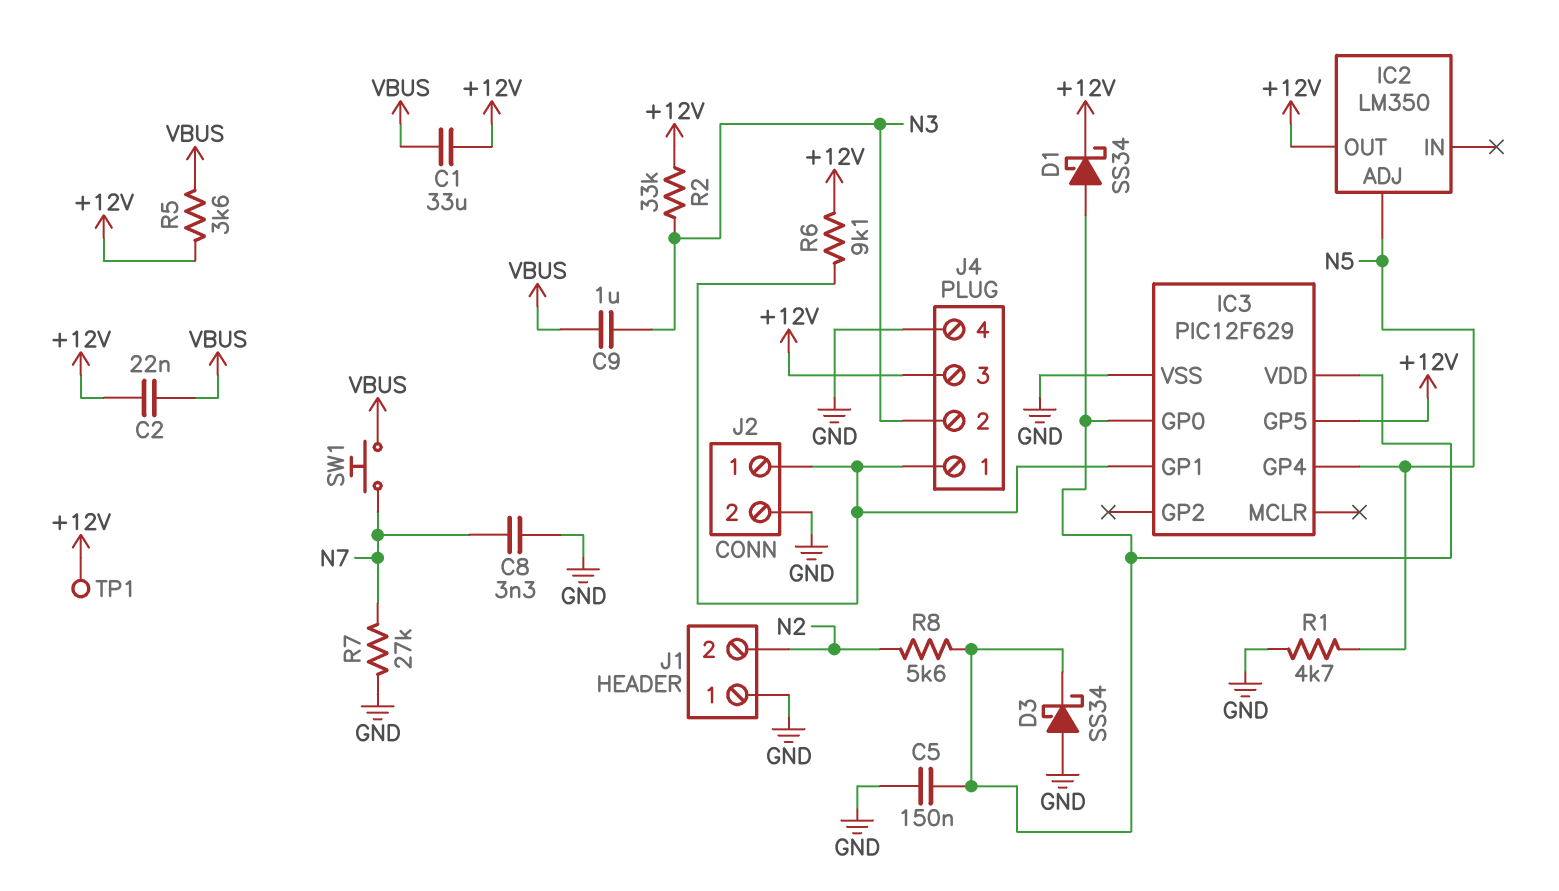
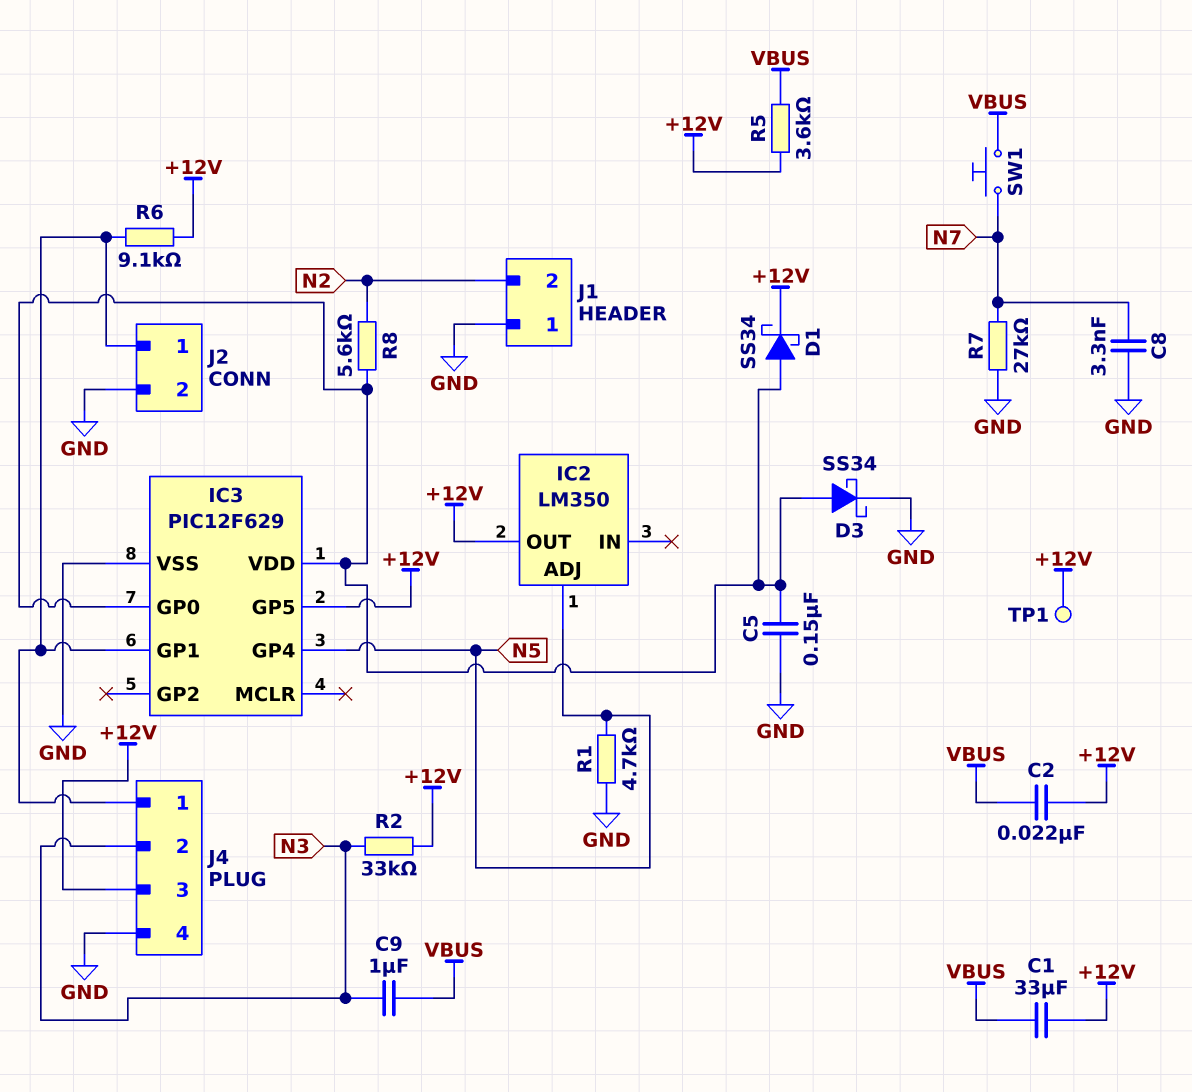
D3: schottky SS34 (A GND, K IC3/GP0) -> schottky SS34 (A IC3/GP0, K GND)

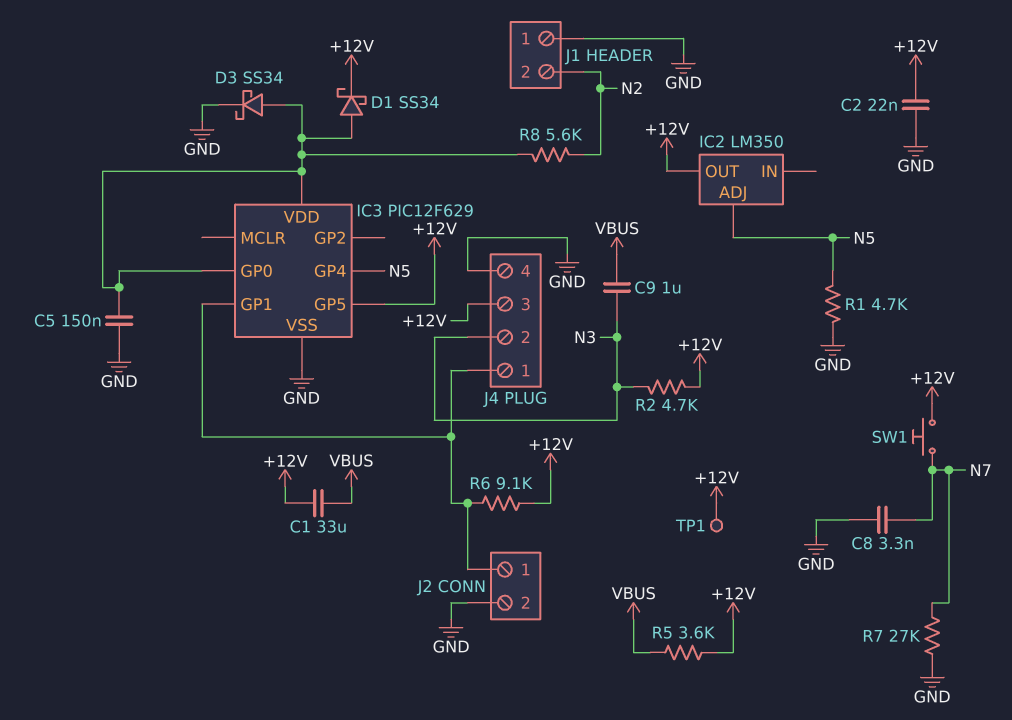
C2: 22nF (+12V, VBUS) -> 22nF (+12V, GND)
R2: 33k (+12V, N3) -> 4.7k (+12V, N3)
SW1: button (N7, VBUS) -> button (+12V, N7)

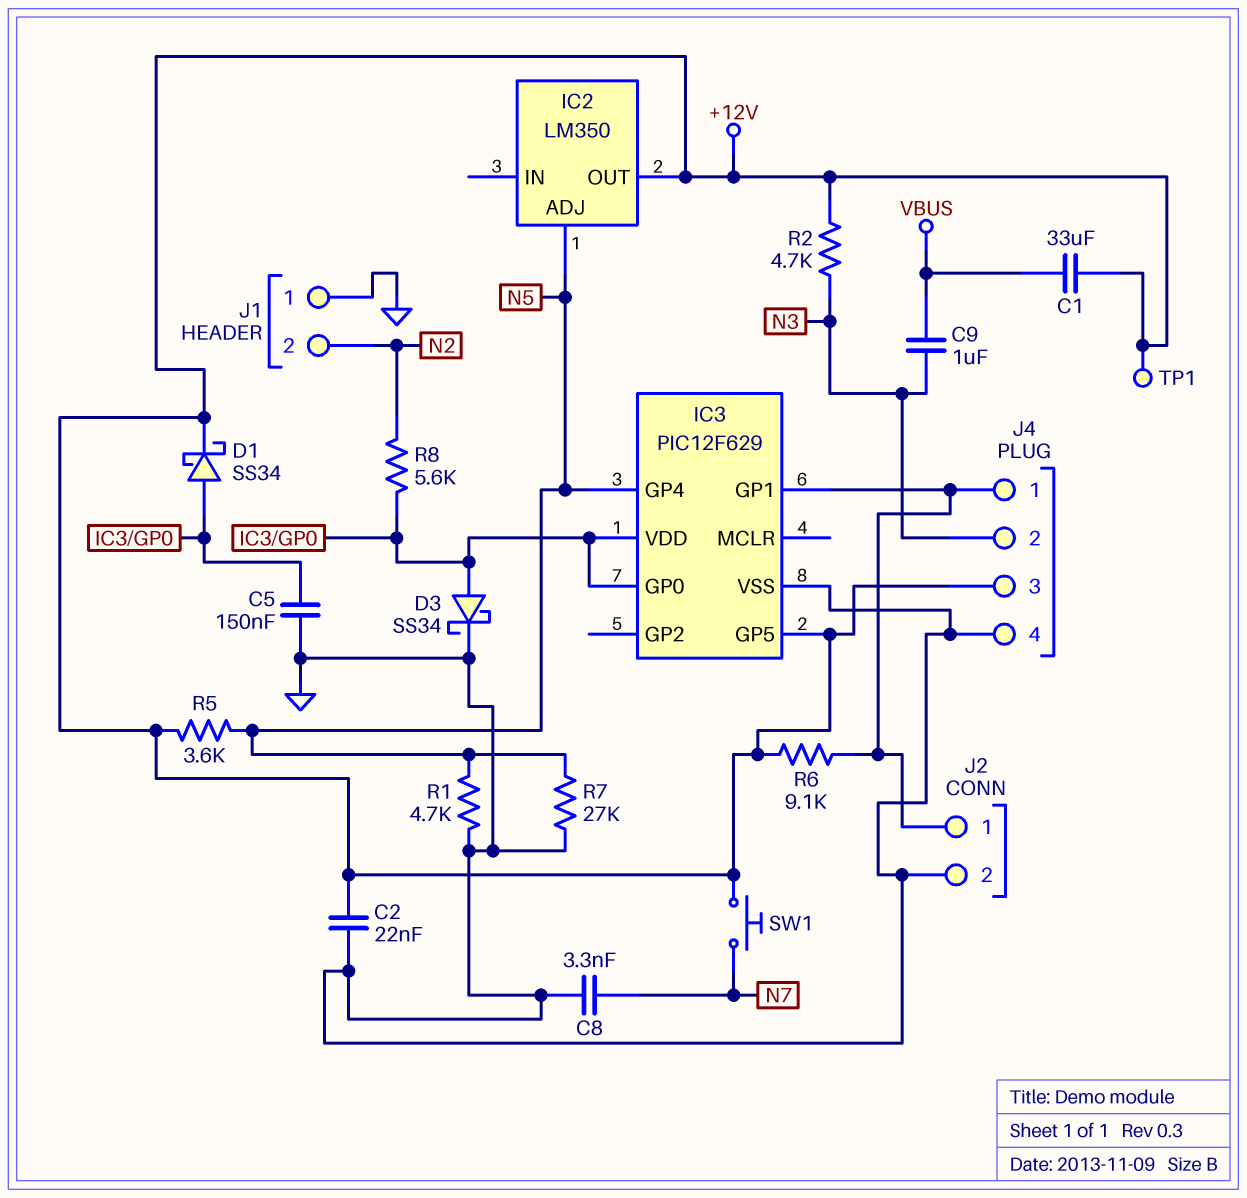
R5: 3.6k (+12V, VBUS) -> 3.6k (+12V, N5)
R7: 27k (GND, N7) -> 27k (GND, N5)

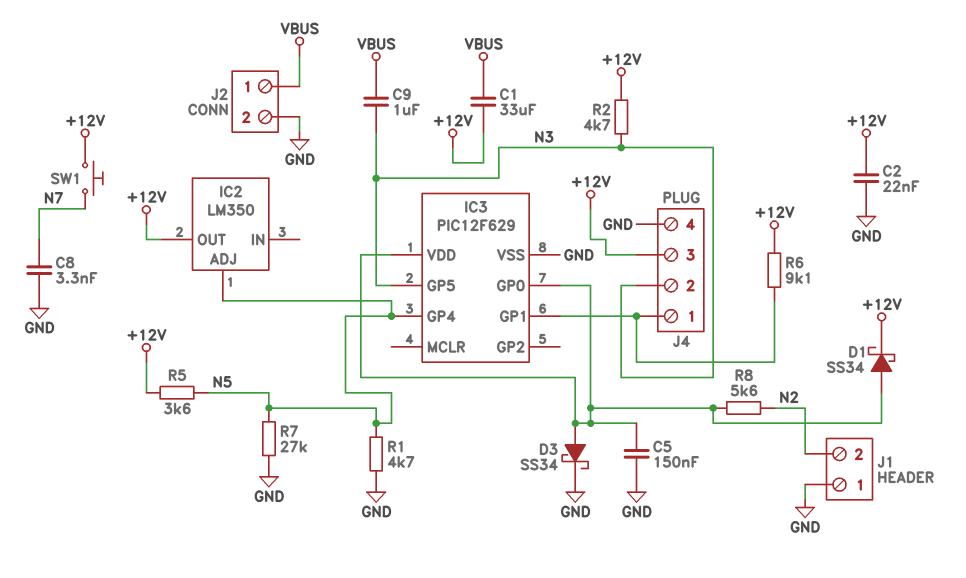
IC3 pin GP5: +12V -> N3
J2 pin 1: IC3/GP1 -> VBUS
TP1: test point (+12V) -> none

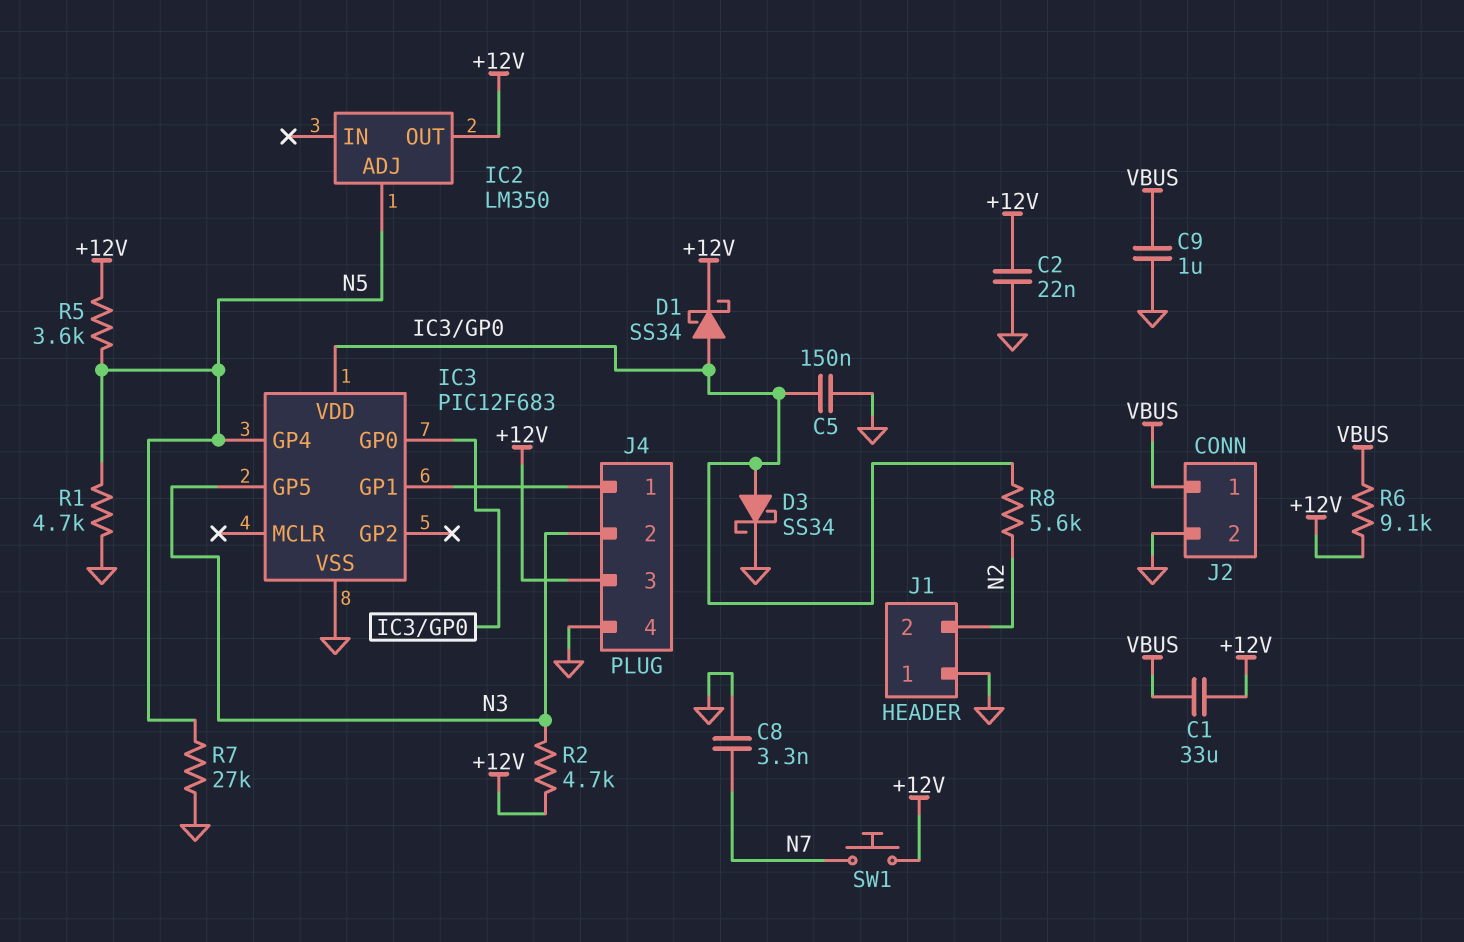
C9: 1uF (N3, VBUS) -> 1uF (GND, VBUS)
IC3: PIC12F629 -> PIC12F683
R6: 9.1k (+12V, IC3/GP1) -> 9.1k (+12V, VBUS)

